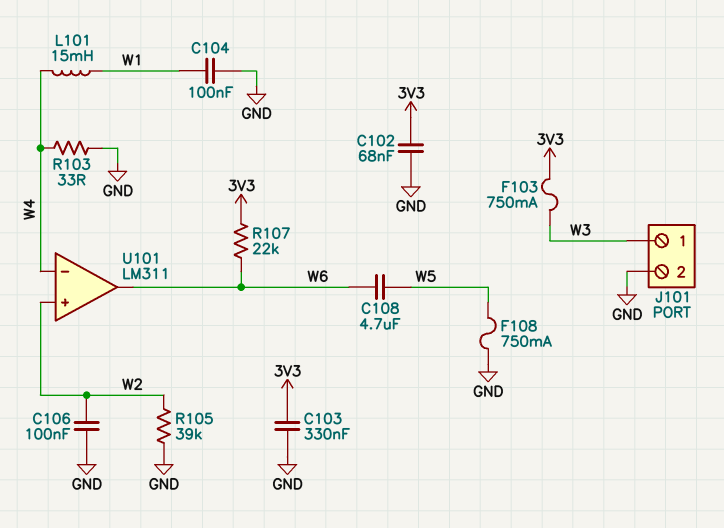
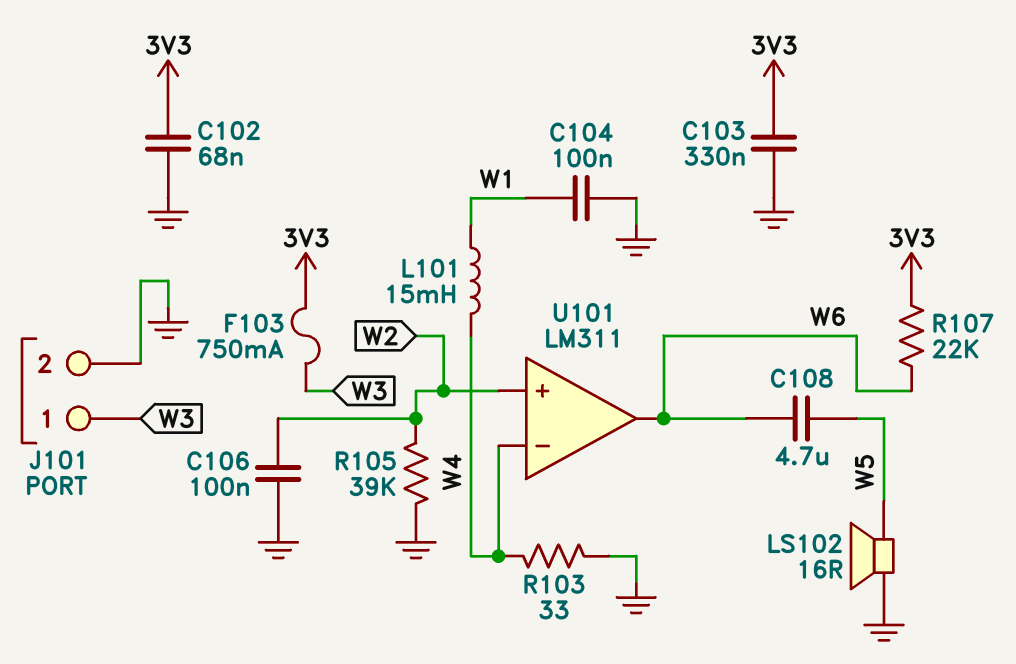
F108: 750mA (GND, W5) -> none
LS102: none -> speaker 16R (GND, W5)

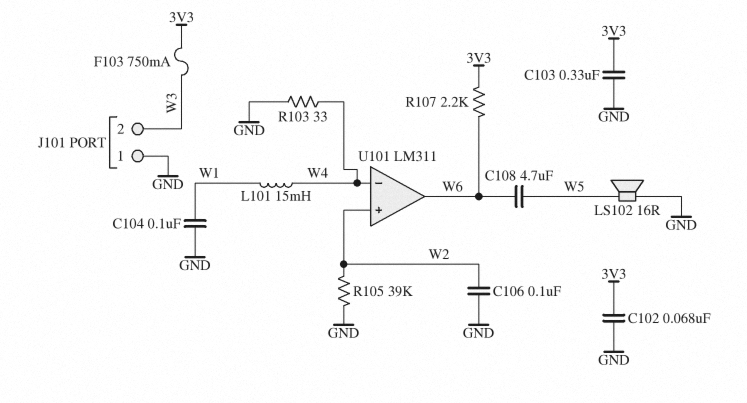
J101 pin 1: W3 -> GND
J101 pin 2: GND -> W3
R107: 22k (3V3, W6) -> 2.2k (3V3, W6)

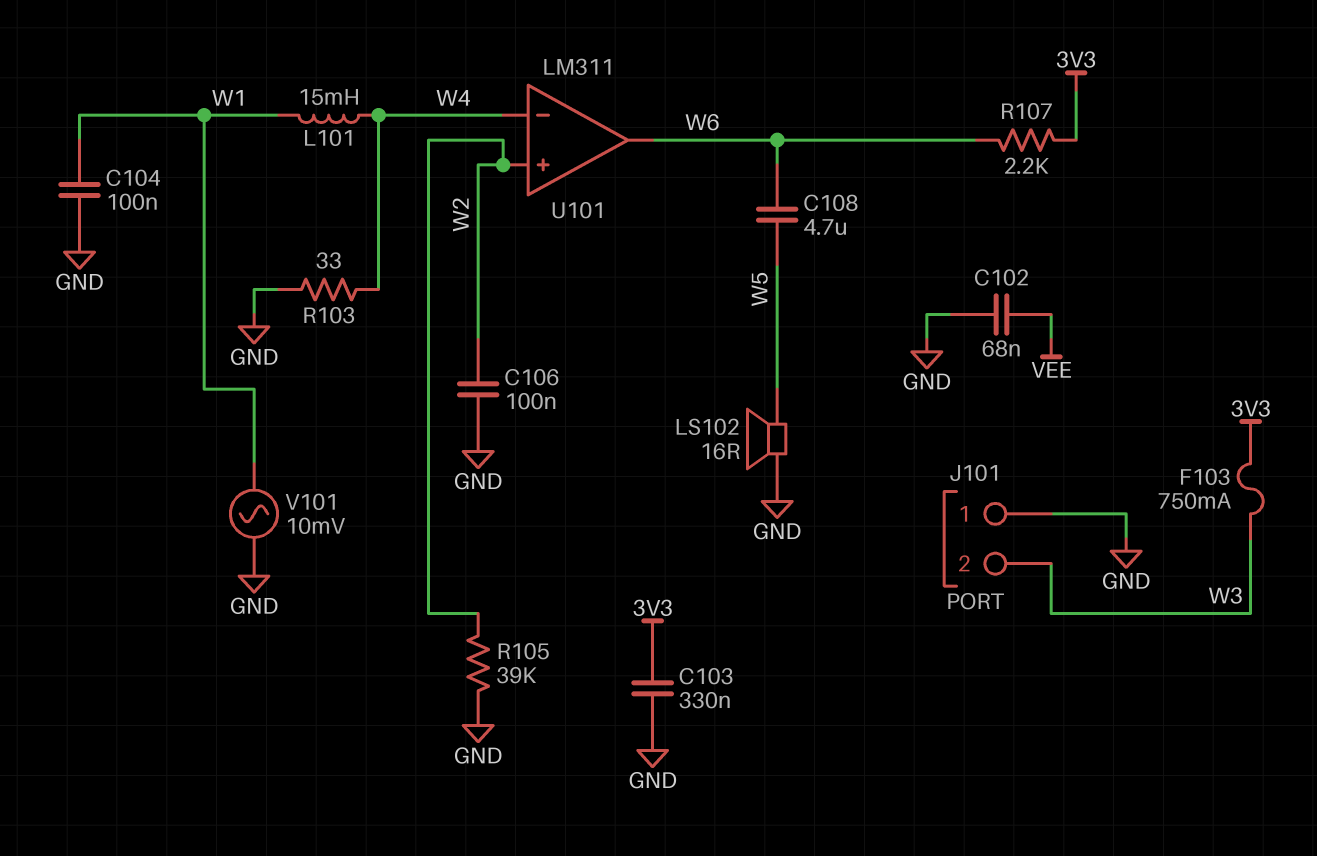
C102: 68nF (3V3, GND) -> 68nF (GND, VEE)
V101: none -> AC 10mV (GND, W1)

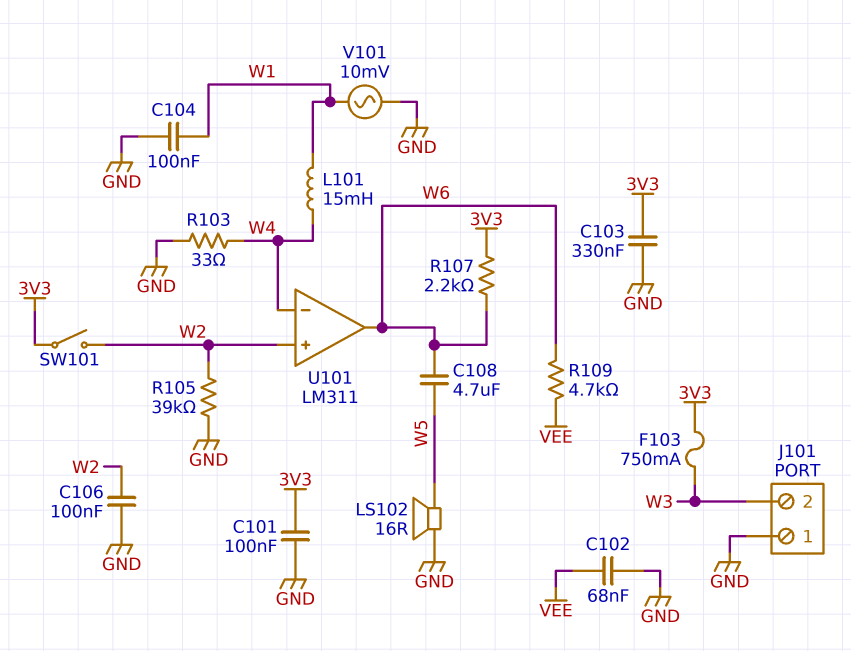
C101: none -> 100nF (3V3, GND)
R109: none -> 4.7k (VEE, W6)
SW101: none -> switch (3V3, W2)

